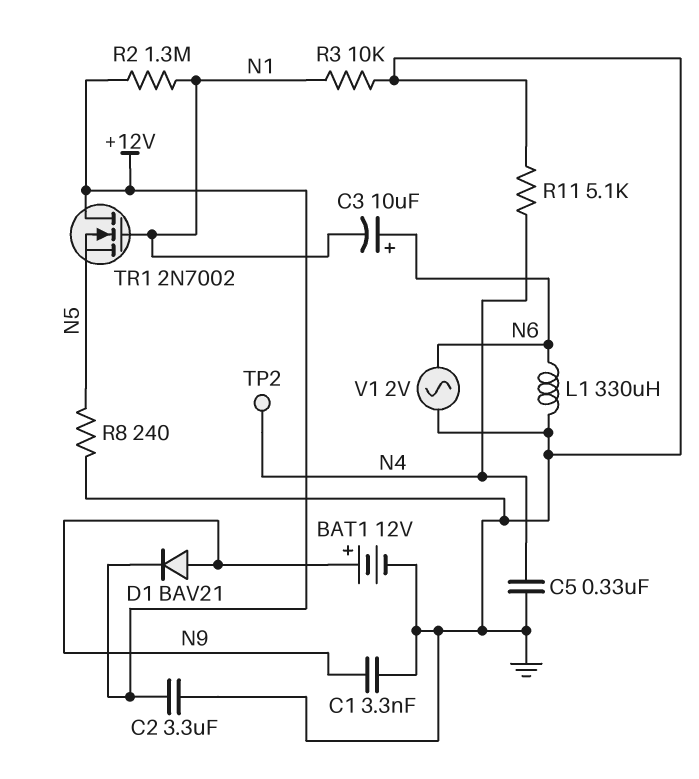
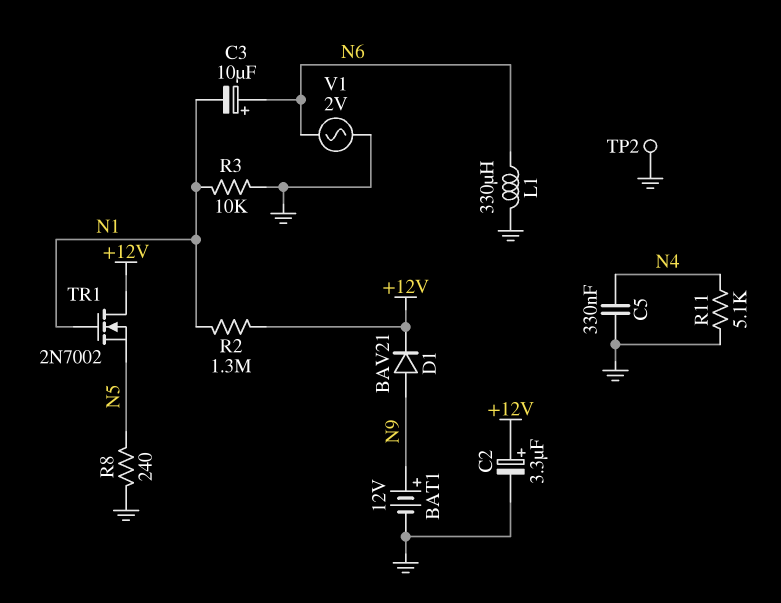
C1: 3.3nF (GND, N9) -> none
C2: 3.3uF (+12V, GND) -> 3.3uF (plus +12V, minus GND)
TP2: test point (N4) -> test point (GND)

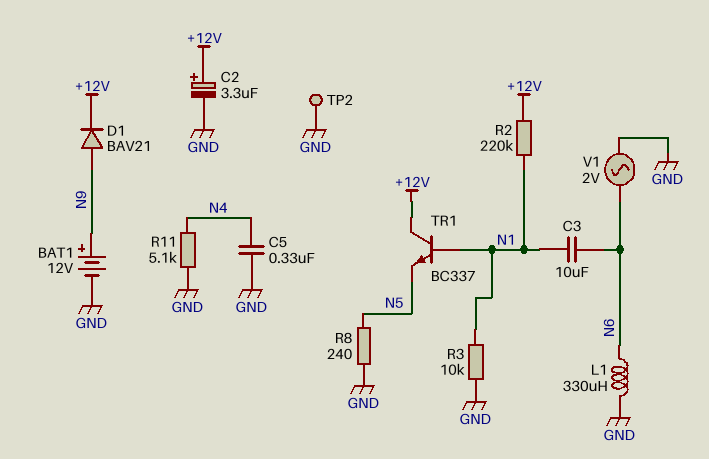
C3: 10uF (plus N6, minus N1) -> 10uF (N1, N6)
R2: 1.3M (+12V, N1) -> 220k (+12V, N1)
TR1: NMOS 2N7002 (G N1, D +12V, S N5) -> NPN BC337 (B N1, C +12V, E N5)

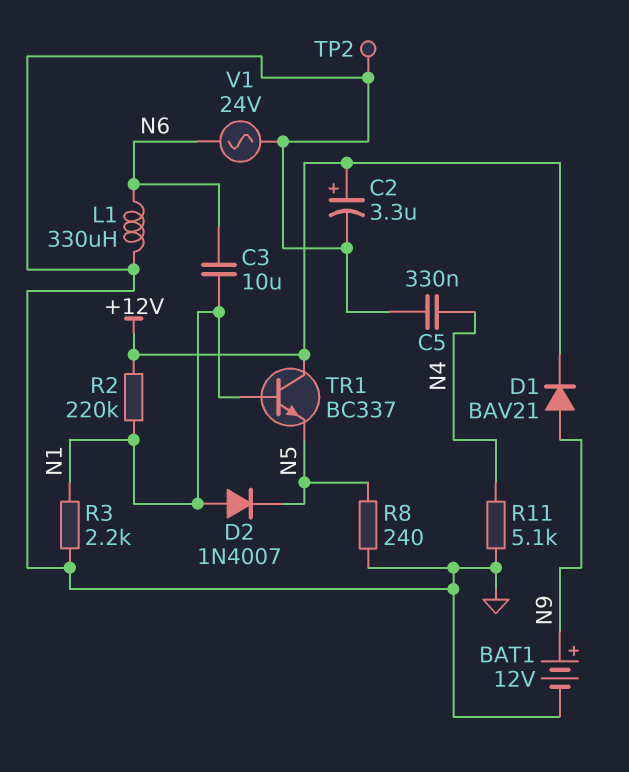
D2: none -> diode 1N4007 (A N1, K N5)
R3: 10k (GND, N1) -> 2.2k (GND, N1)
V1: AC 2V (GND, N6) -> AC 24V (GND, N6)

